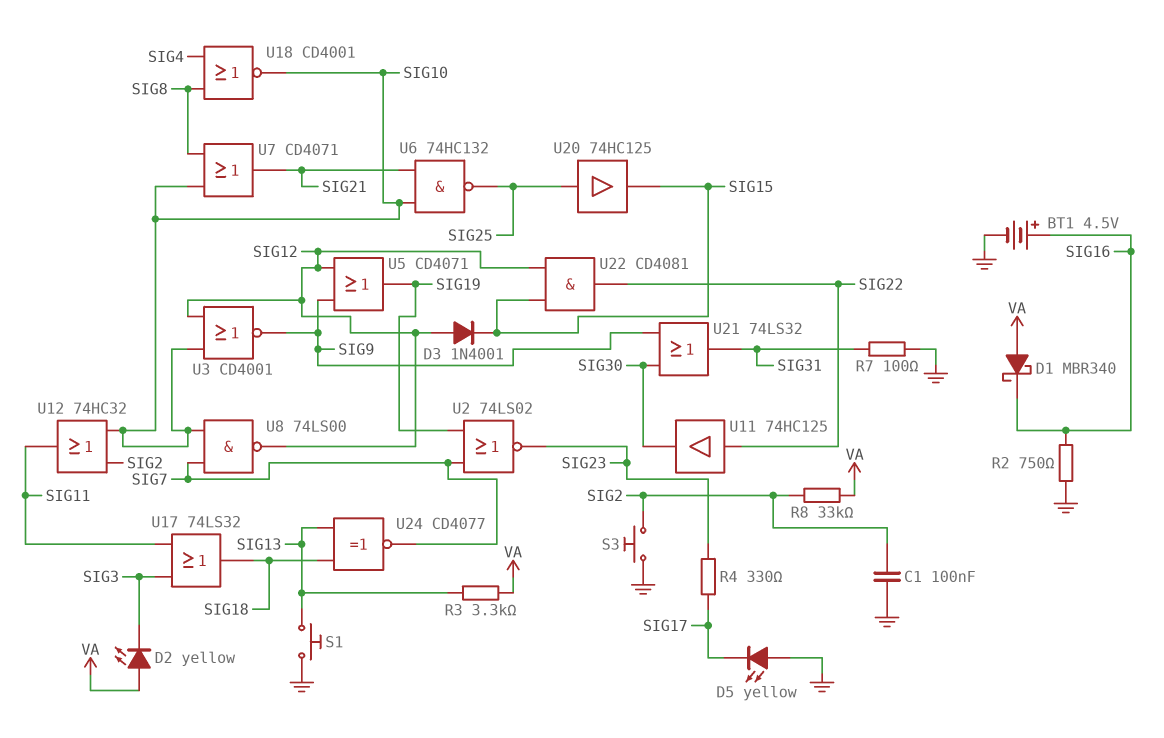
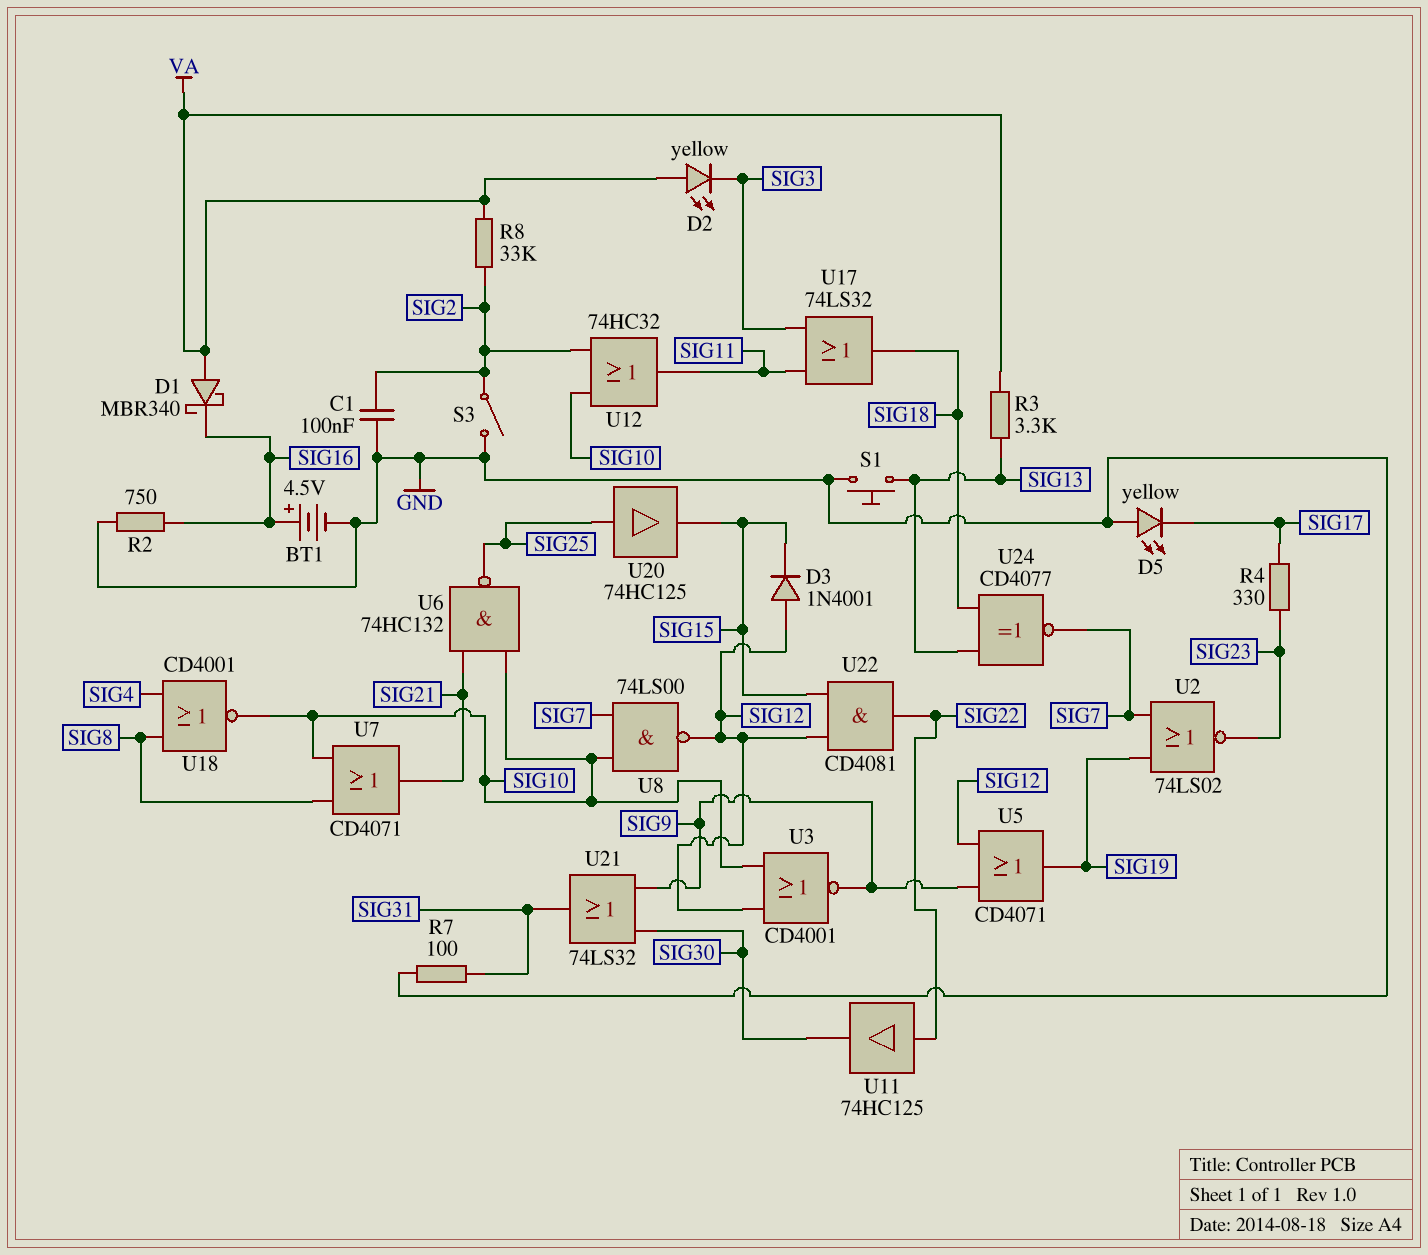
S3: button (GND, SIG2) -> switch (GND, SIG2)

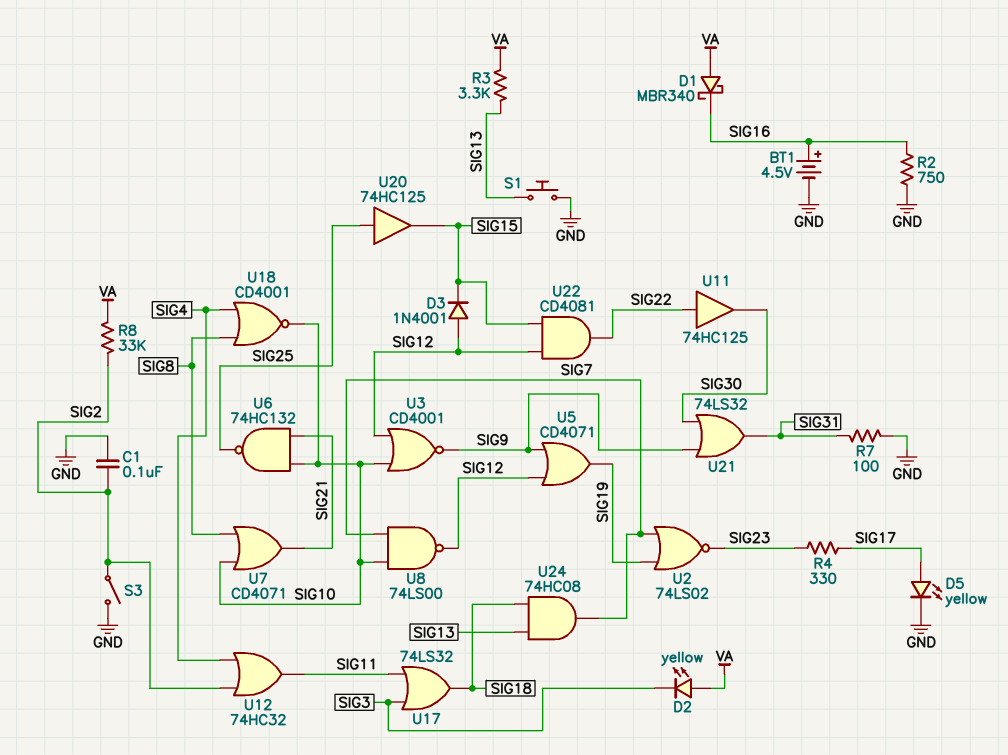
D5: LED yellow (A GND, K SIG17) -> LED yellow (A SIG17, K GND)
U12: OR 74HC32 (in SIG2, in SIG10, out SIG11) -> OR 74HC32 (in SIG2, in SIG4, out SIG11)
U24: XNOR CD4077 (in SIG13, in SIG18, out SIG7) -> AND 74HC08 (in SIG13, in SIG18, out SIG7)

